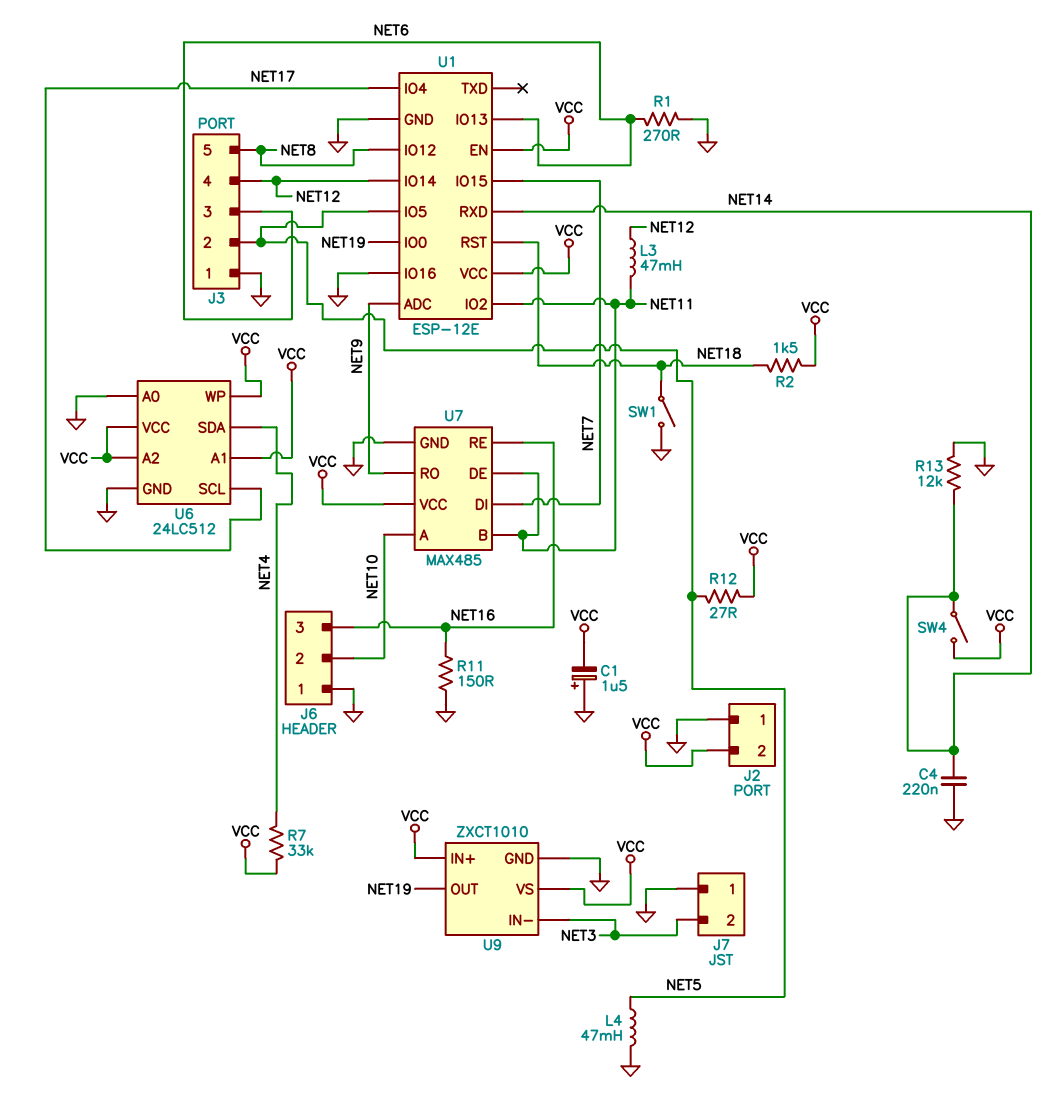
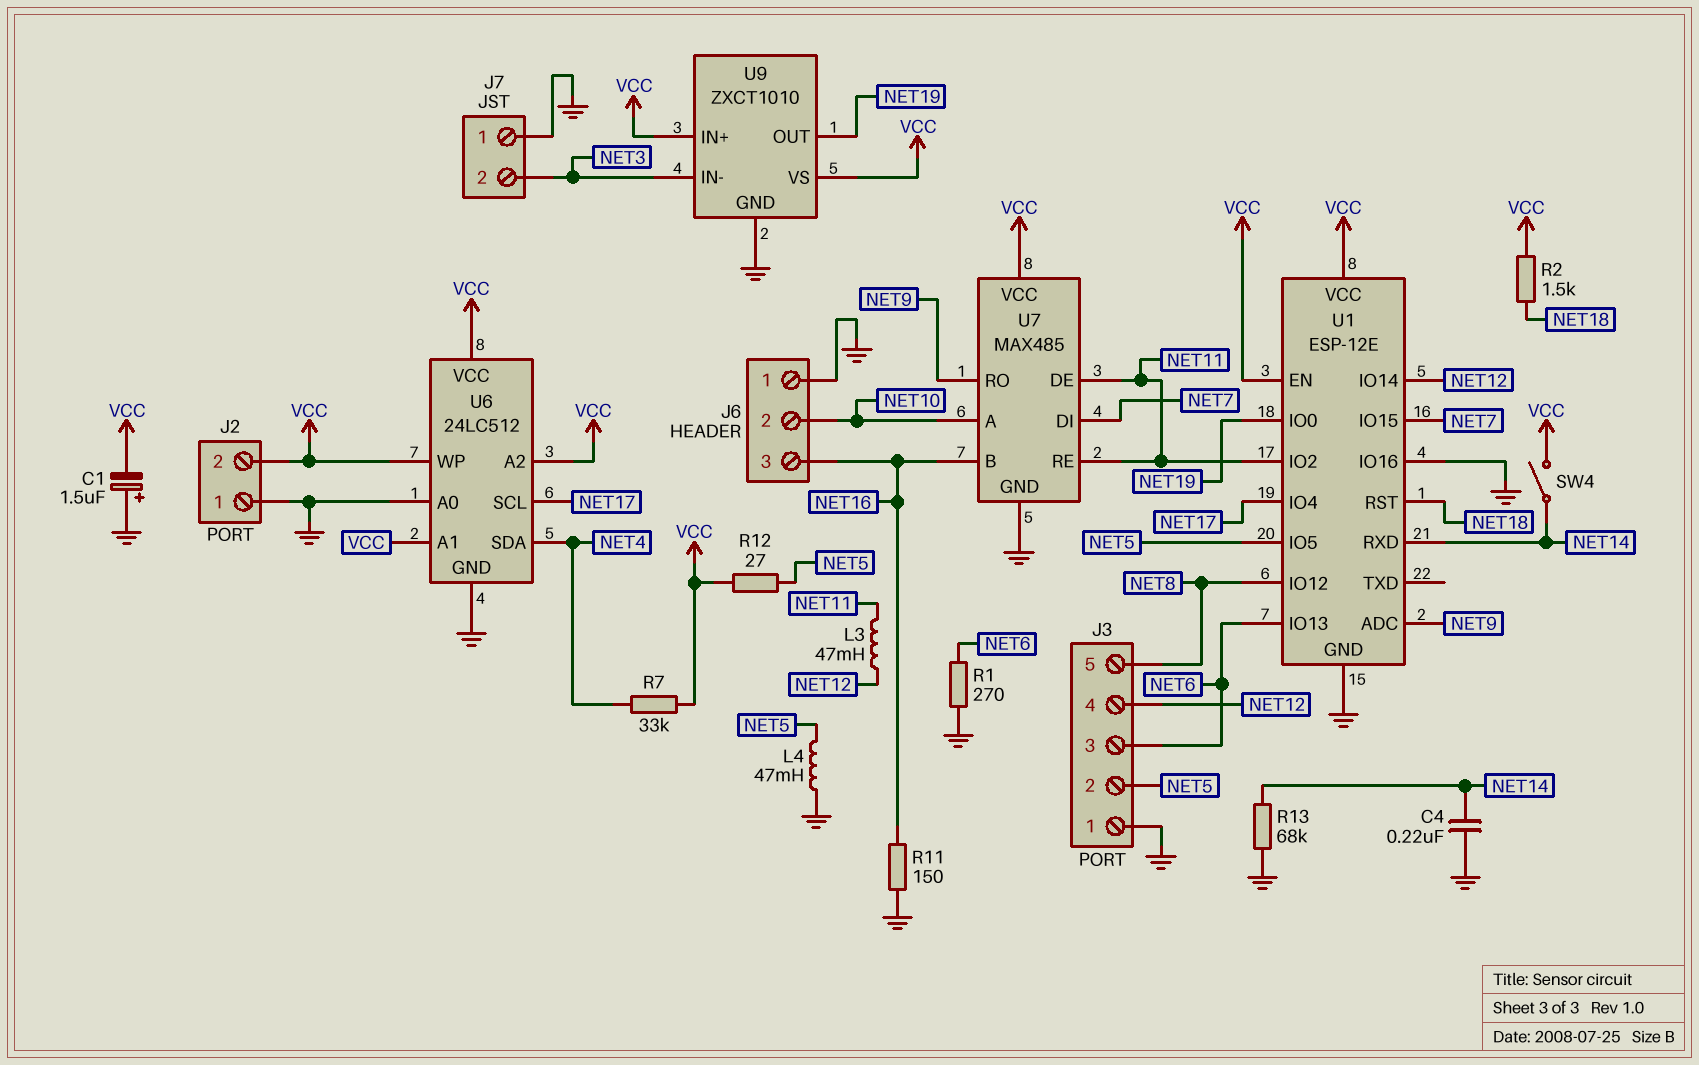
R13: 12k (GND, NET14) -> 68k (GND, NET14)
SW1: switch (GND, NET18) -> none
U7 pin B: NET11 -> NET16
U7 pin RE: NET16 -> NET11

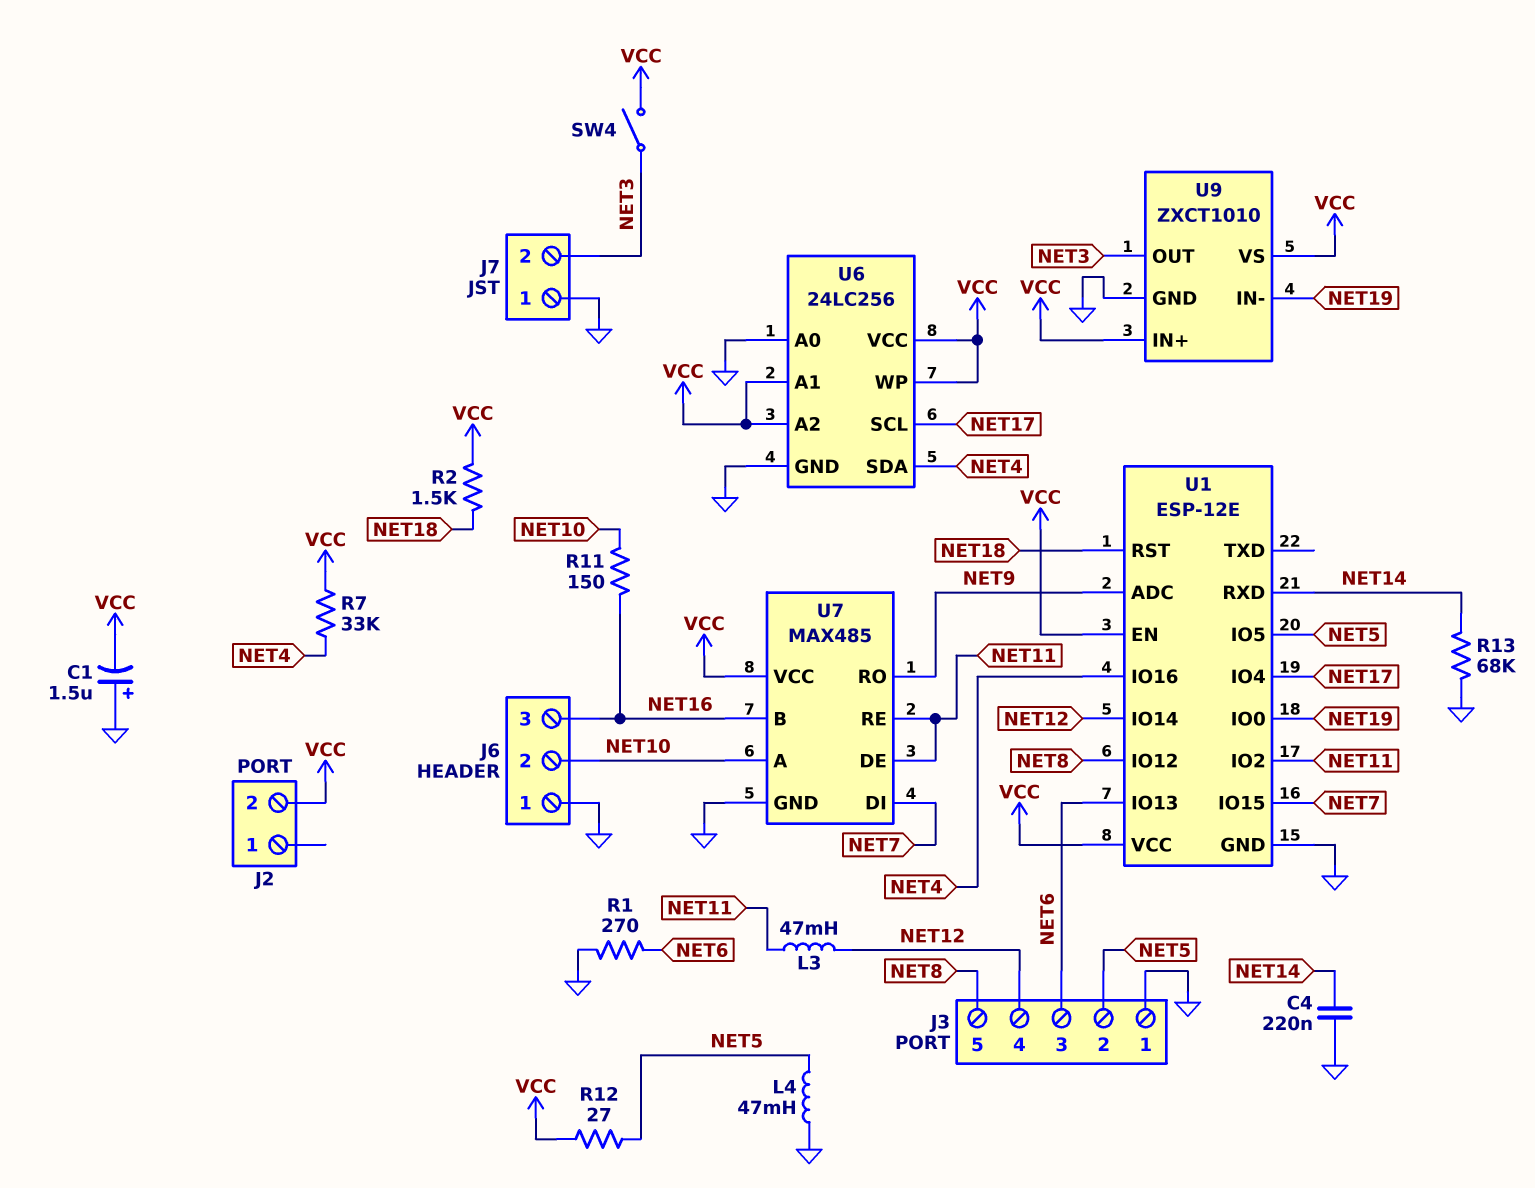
J2 pin 1: GND -> none
R11: 150 (GND, NET16) -> 150 (NET10, NET16)
SW4: switch (NET14, VCC) -> switch (NET3, VCC)
U1 pin IO16: GND -> NET4
U6: 24LC512 -> 24LC256
U9 pin IN-: NET3 -> NET19
U9 pin OUT: NET19 -> NET3

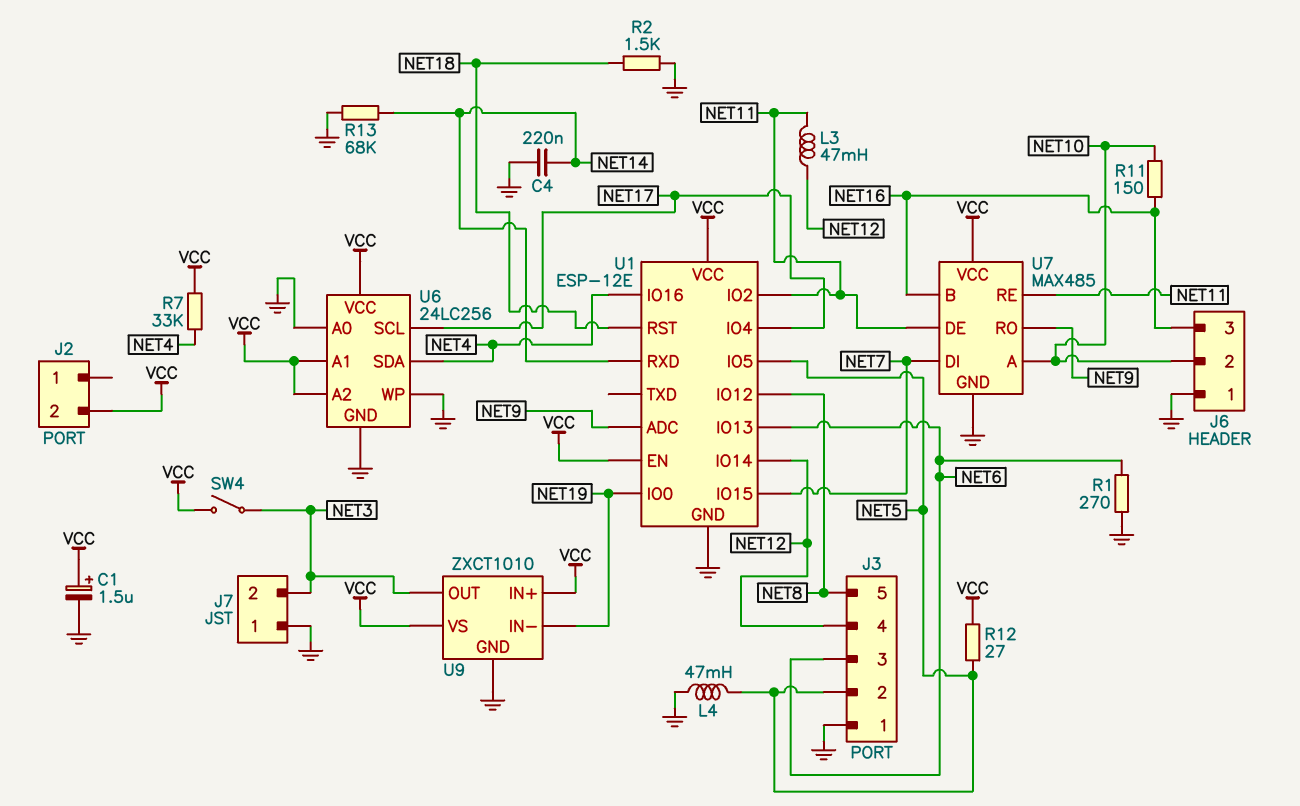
C1: 1.5uF (plus GND, minus VCC) -> 1.5uF (plus VCC, minus GND)
R2: 1.5k (NET18, VCC) -> 1.5k (GND, NET18)
U6 pin WP: VCC -> GND

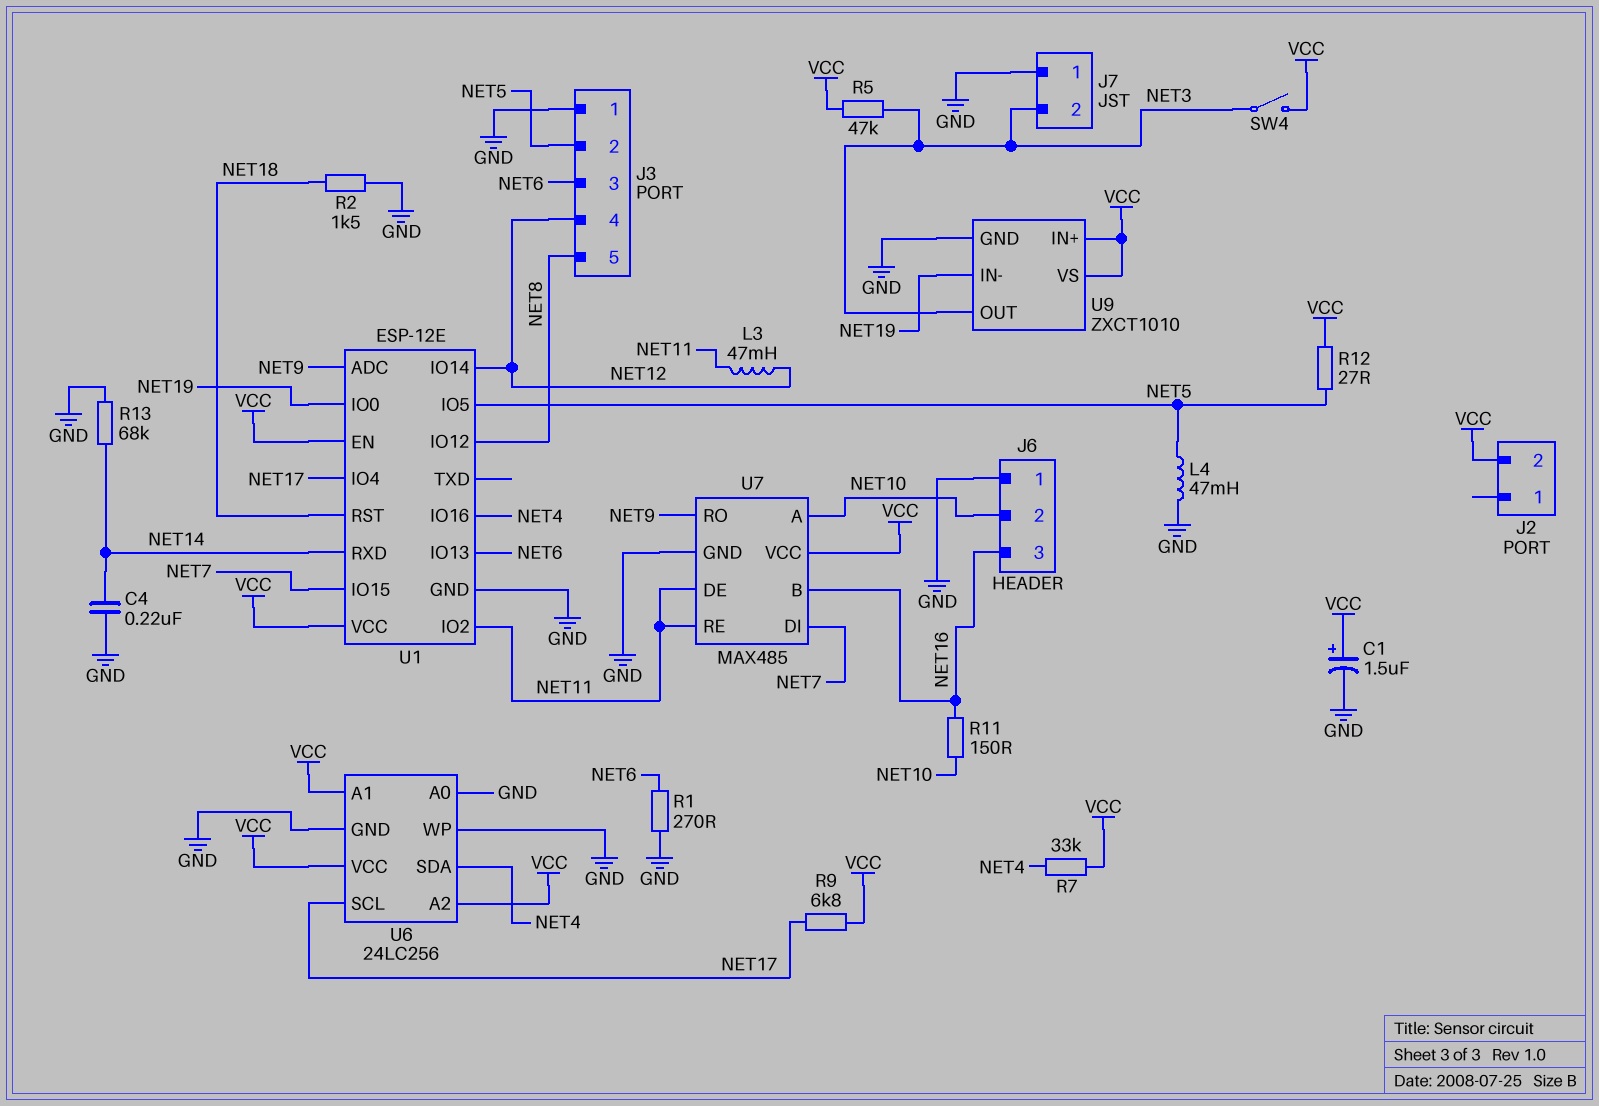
R5: none -> 47k (NET3, VCC)
R9: none -> 6.8k (NET17, VCC)

